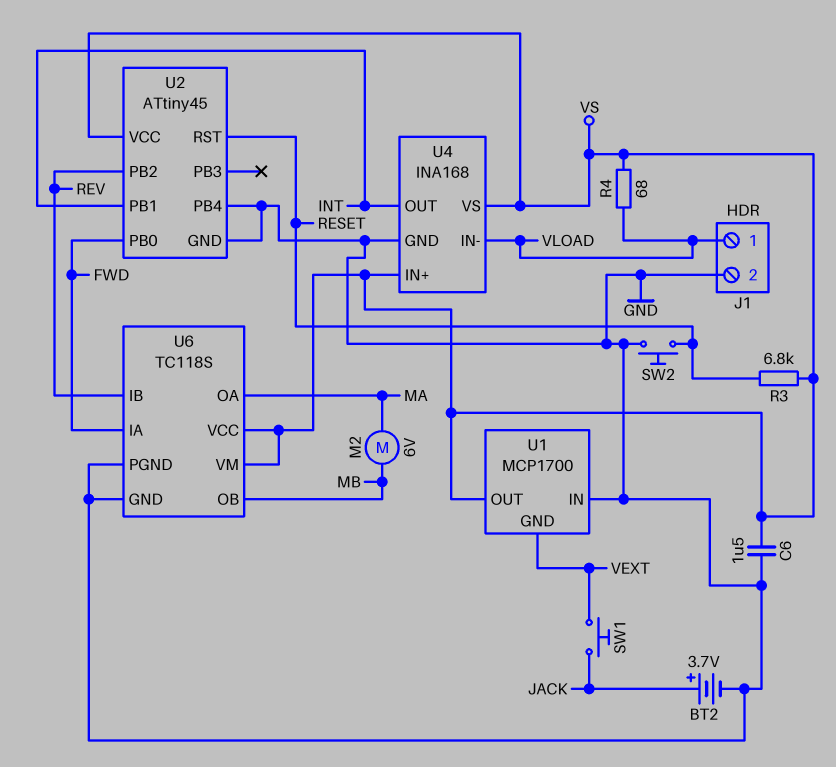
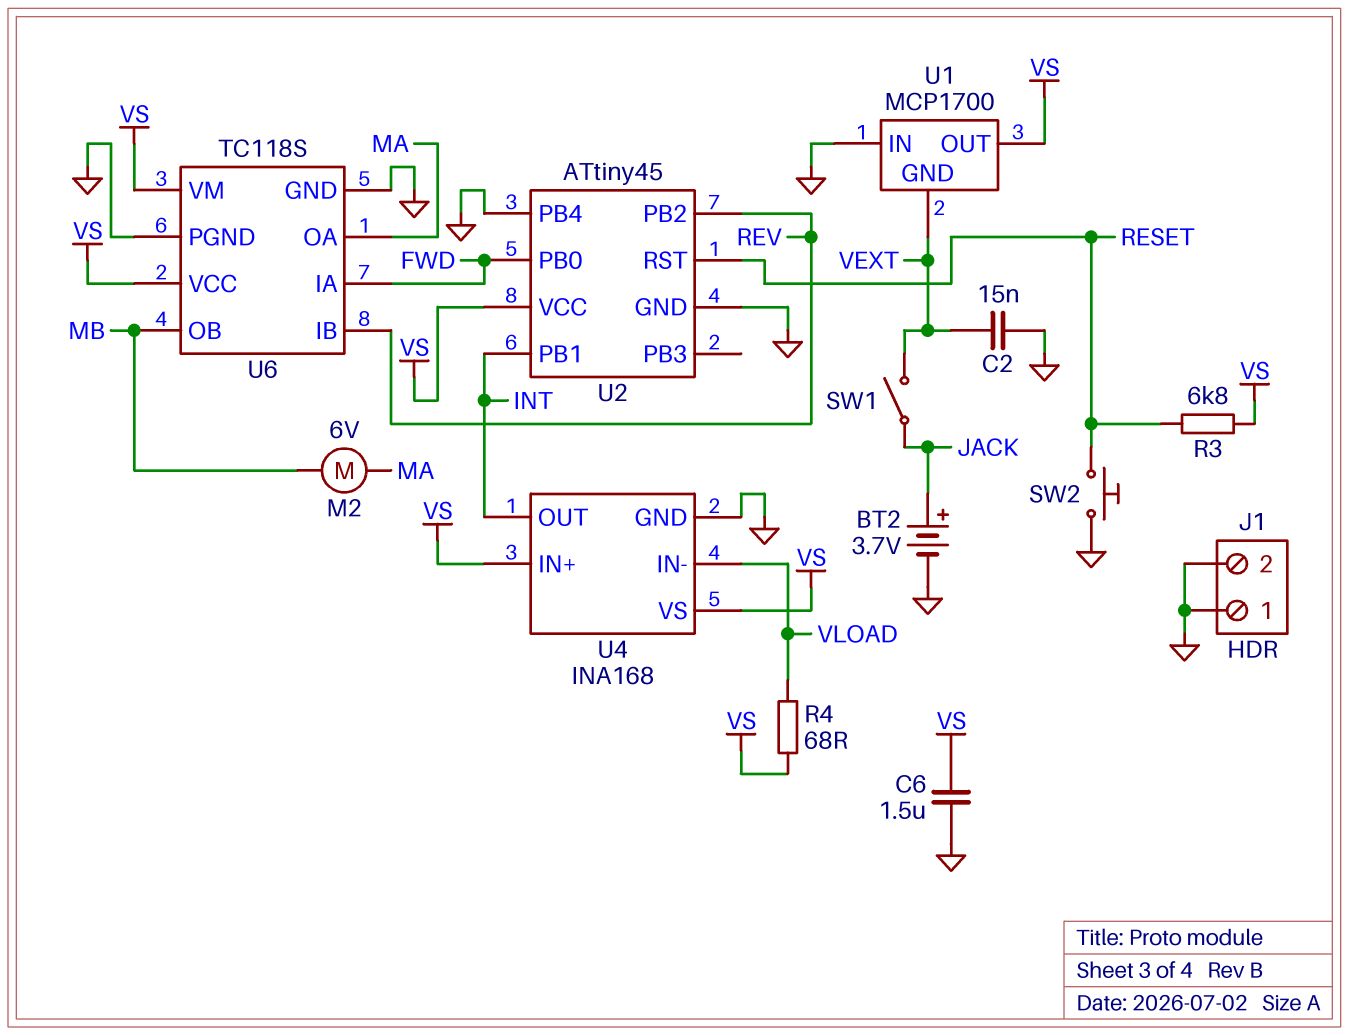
C2: none -> 15nF (GND, VEXT)
J1 pin 1: VLOAD -> GND
SW1: button (JACK, VEXT) -> switch (JACK, VEXT)

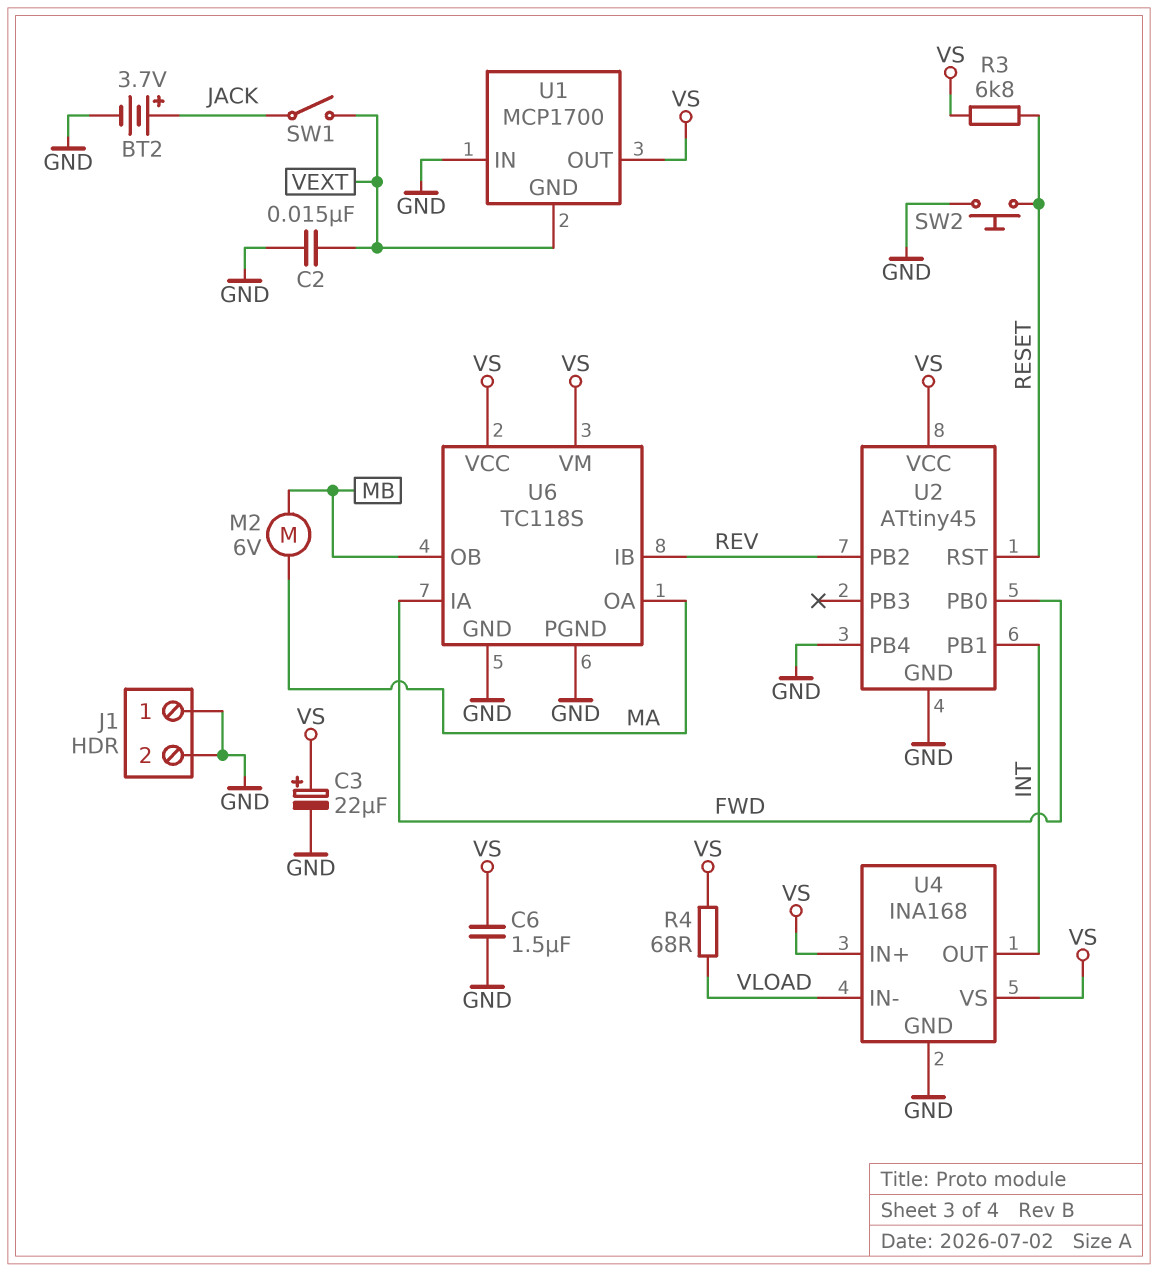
C3: none -> 22uF (plus VS, minus GND)

